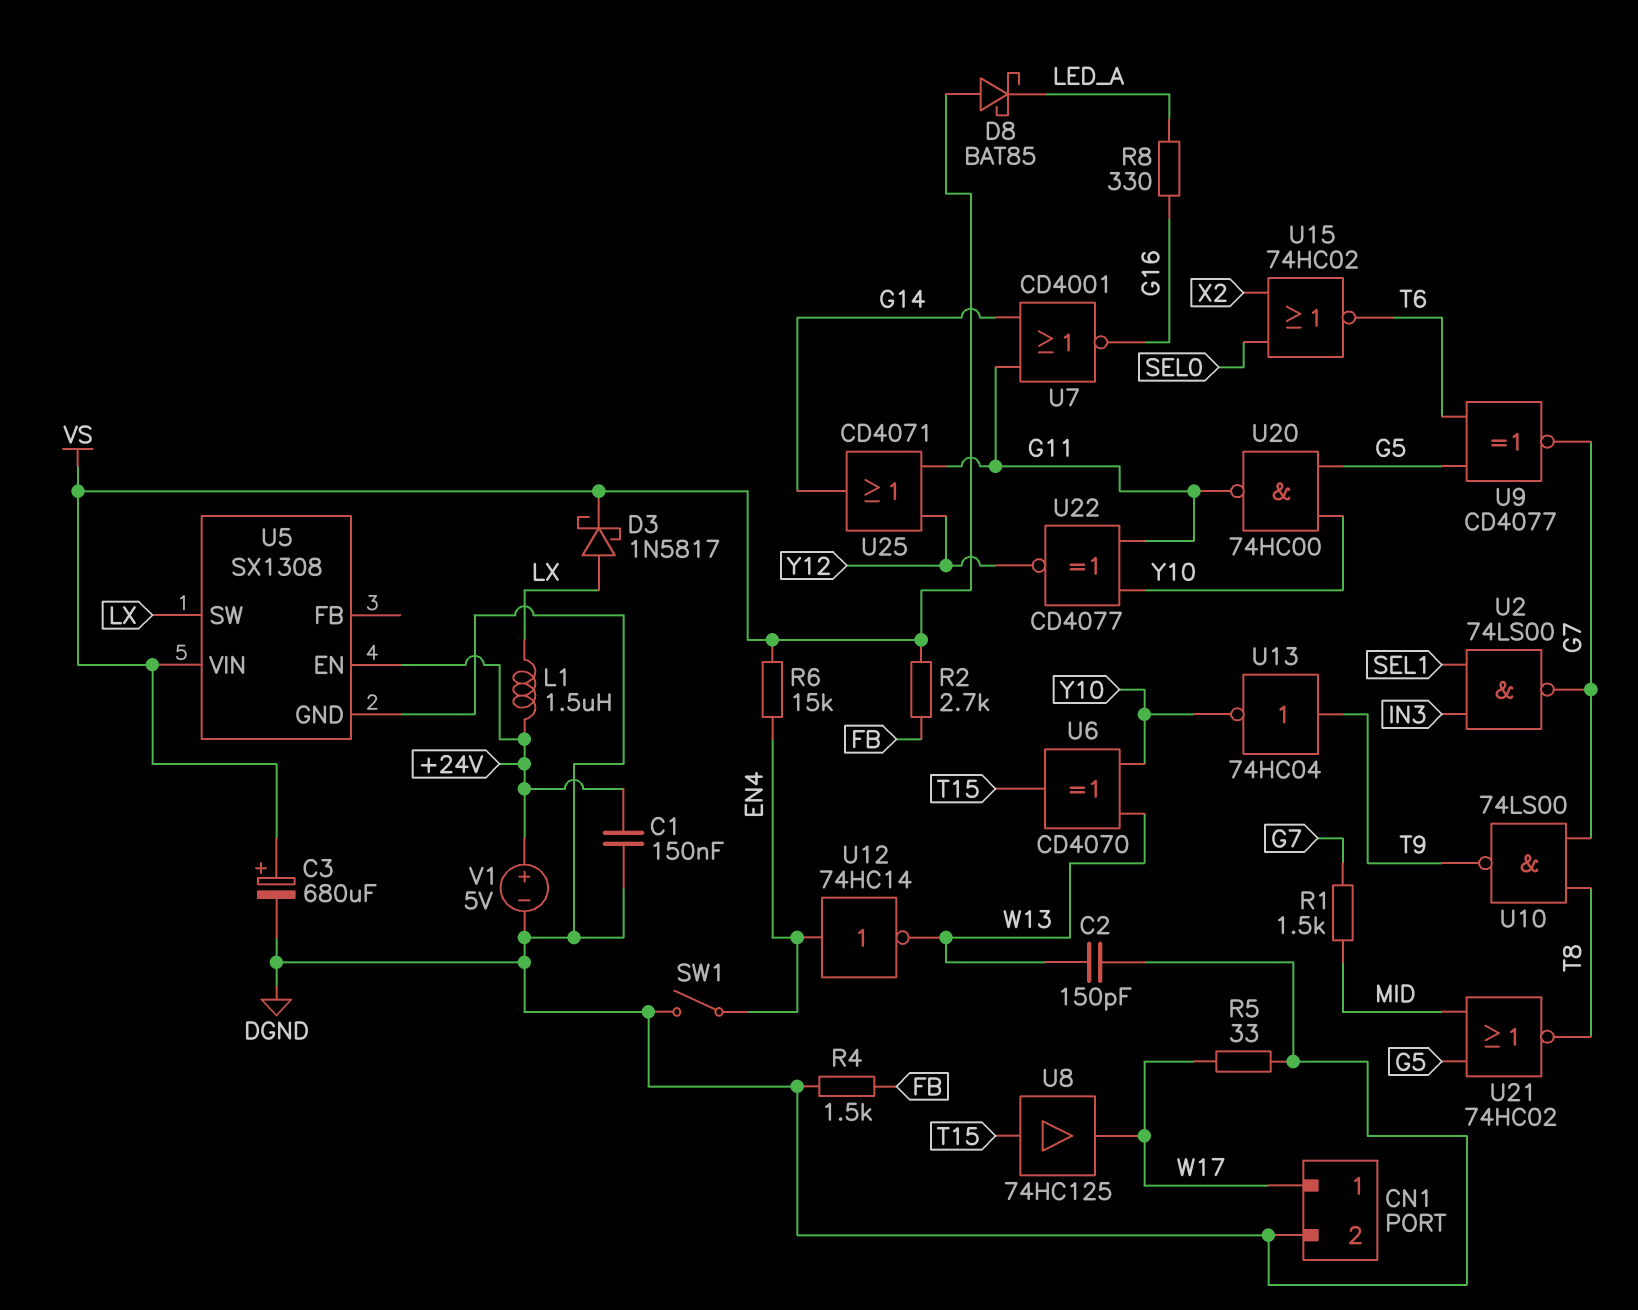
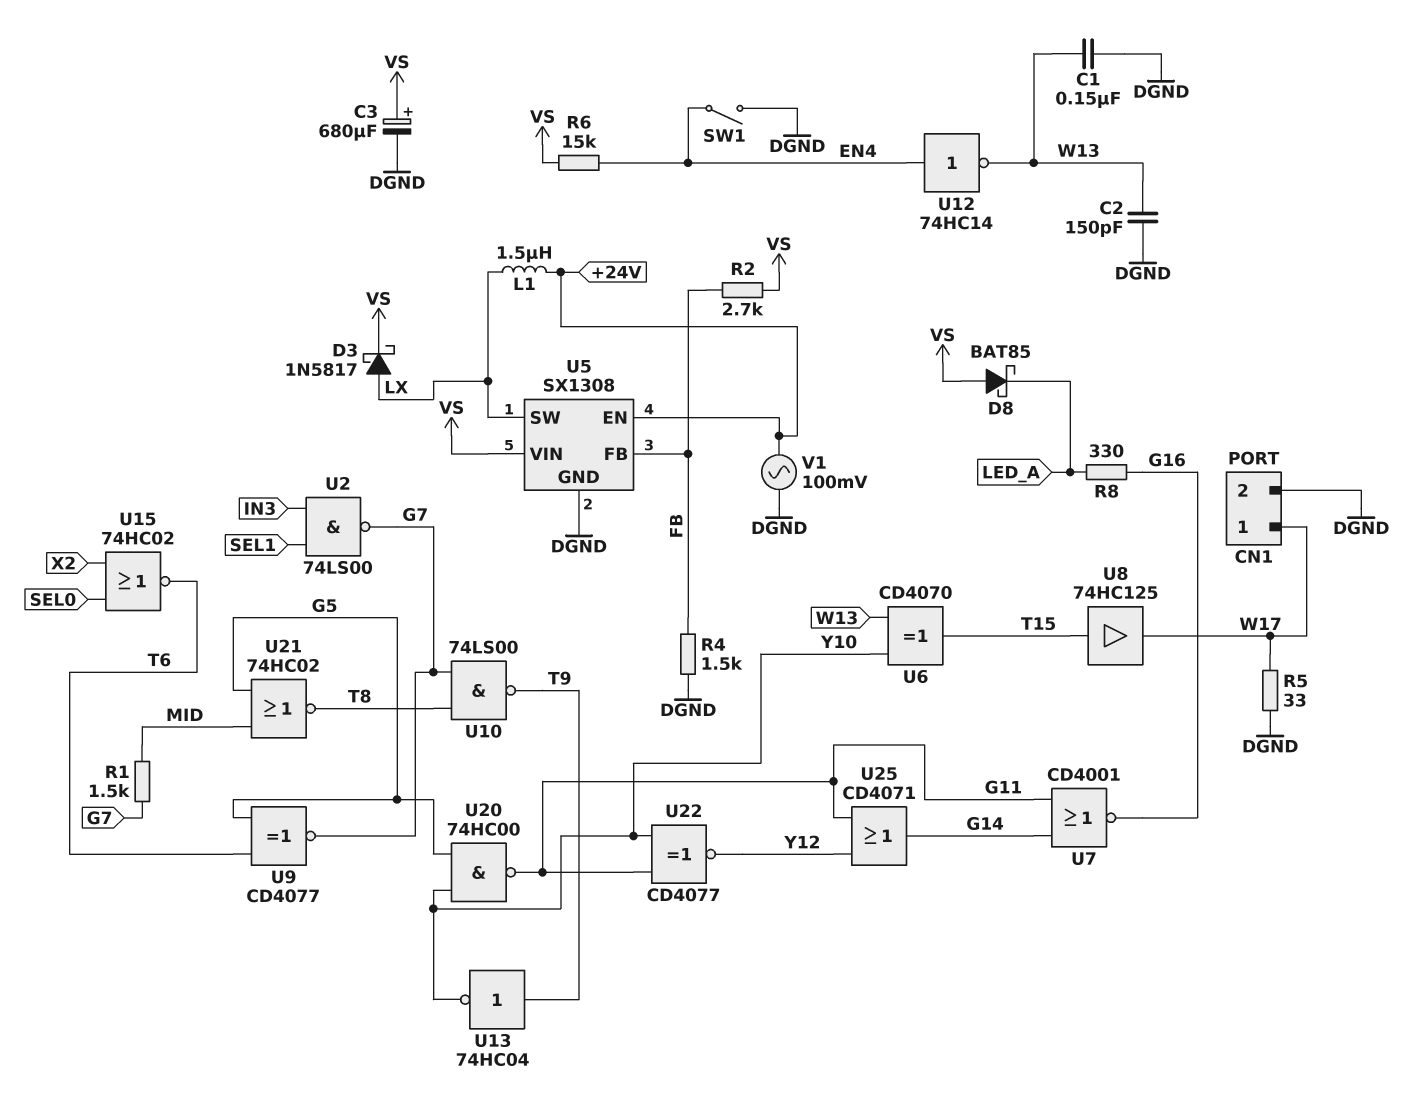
C1: 150nF (+24V, DGND) -> 150nF (DGND, W13)
U5 pin FB: none -> FB
V1: 5V (plus +24V, minus DGND) -> AC 100mV (+24V, DGND)

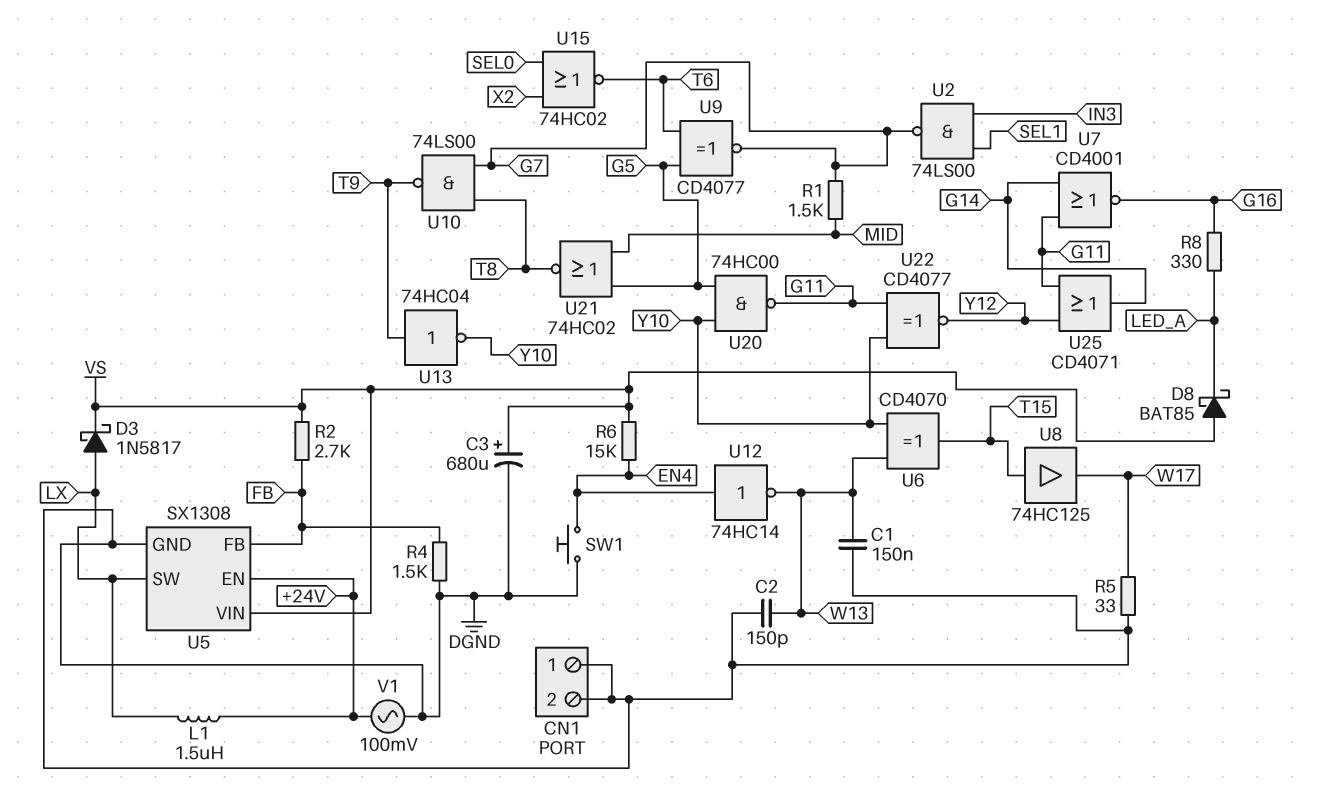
CN1 pin 1: W17 -> DGND
SW1: switch (DGND, EN4) -> button (DGND, EN4)

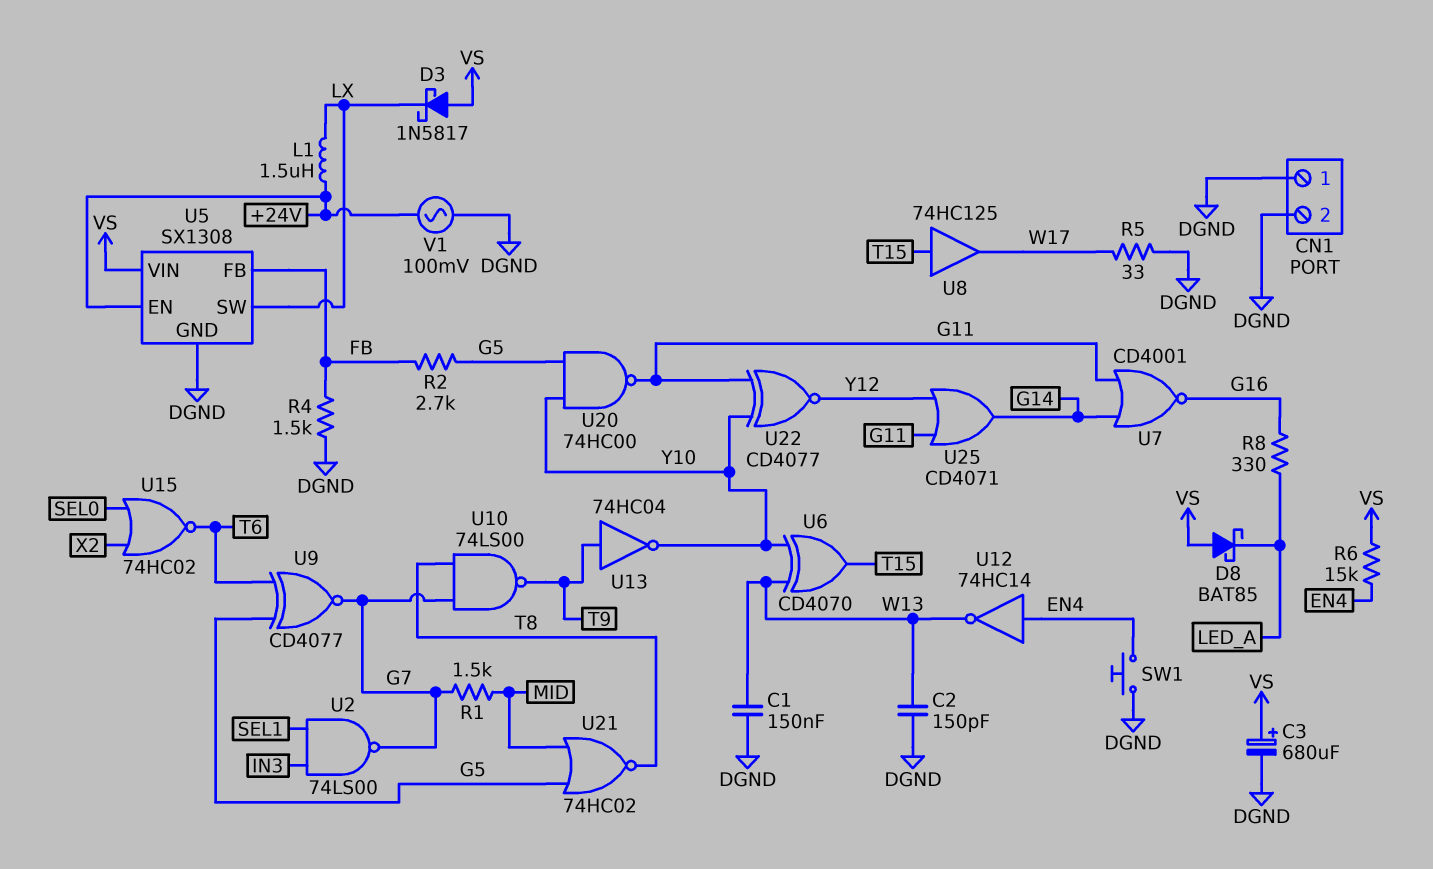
D3: schottky 1N5817 (A LX, K VS) -> schottky 1N5817 (A VS, K LX)
R2: 2.7k (FB, VS) -> 2.7k (FB, G5)

